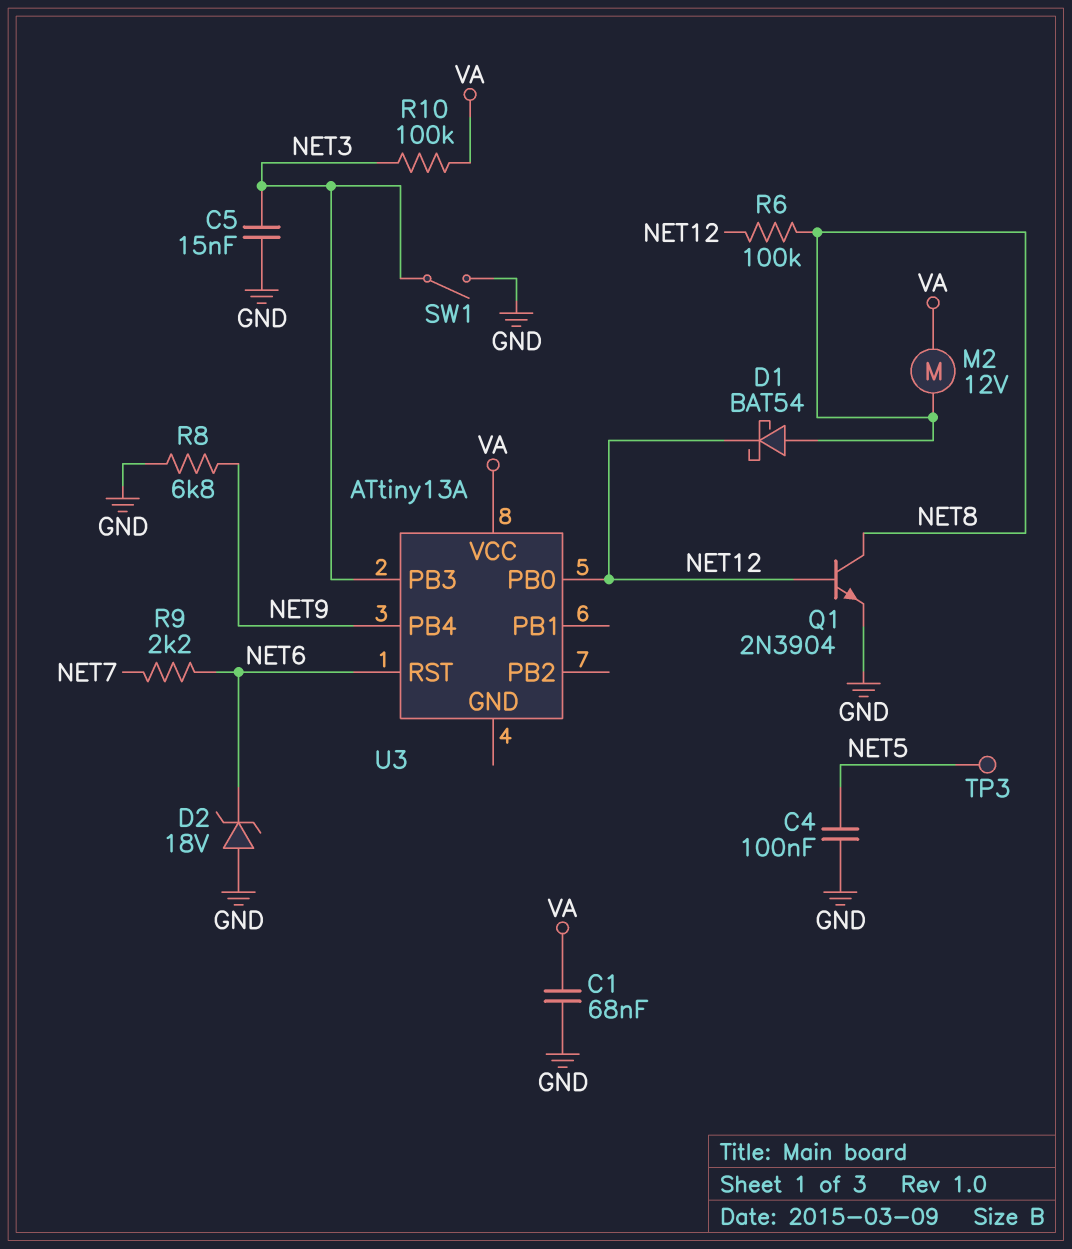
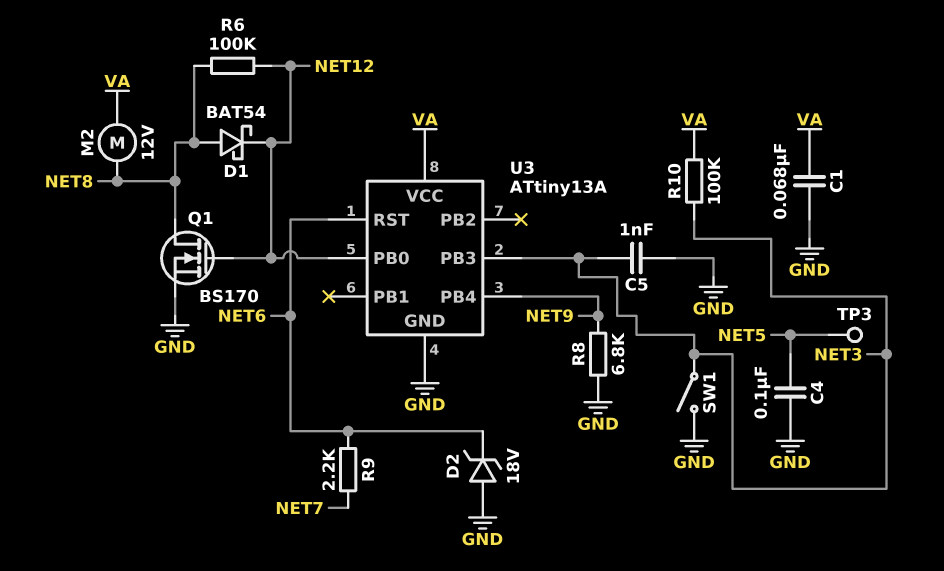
C5: 15nF (GND, NET3) -> 1nF (GND, NET3)
Q1: NPN 2N3904 (B NET12, C NET8, E GND) -> NMOS BS170 (G NET12, D NET8, S GND)
U3 pin GND: none -> GND

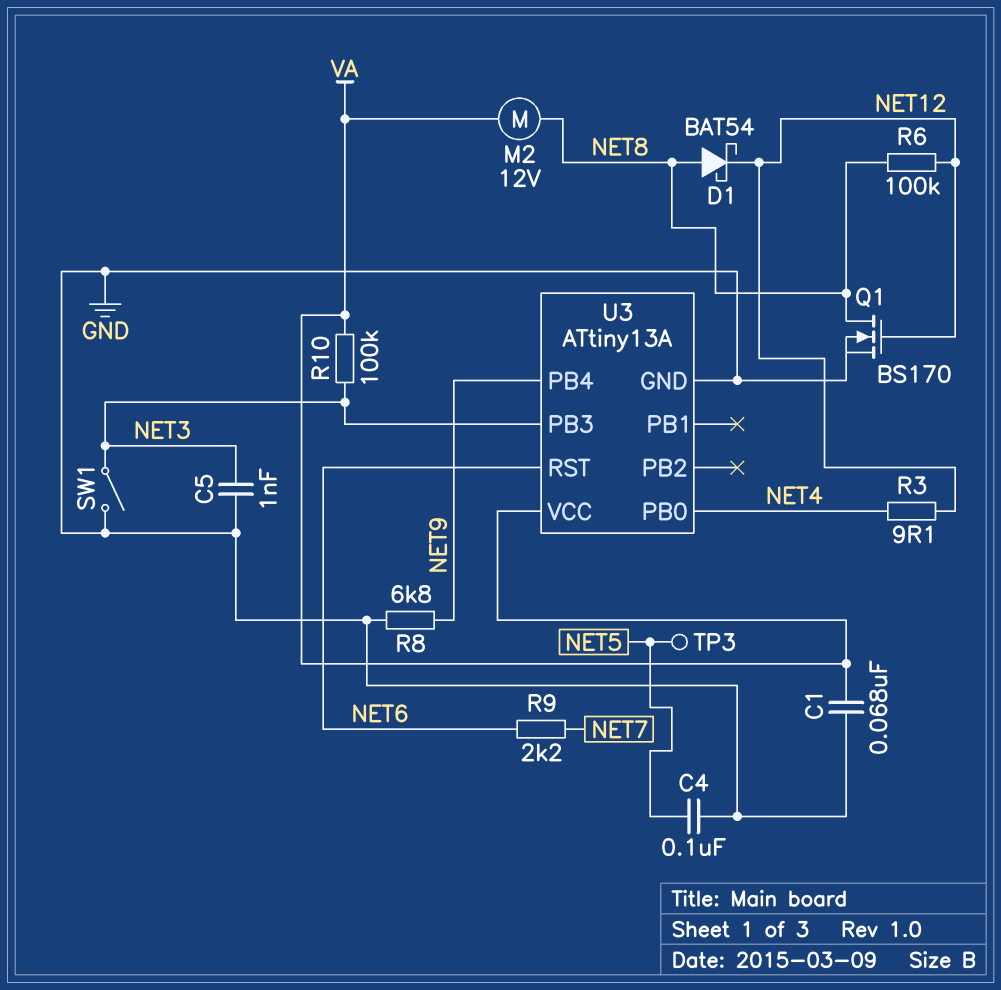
D2: zener 18V (A GND, K NET6) -> none
R3: none -> 9.1 (NET4, NET12)
U3 pin PB0: NET12 -> NET4

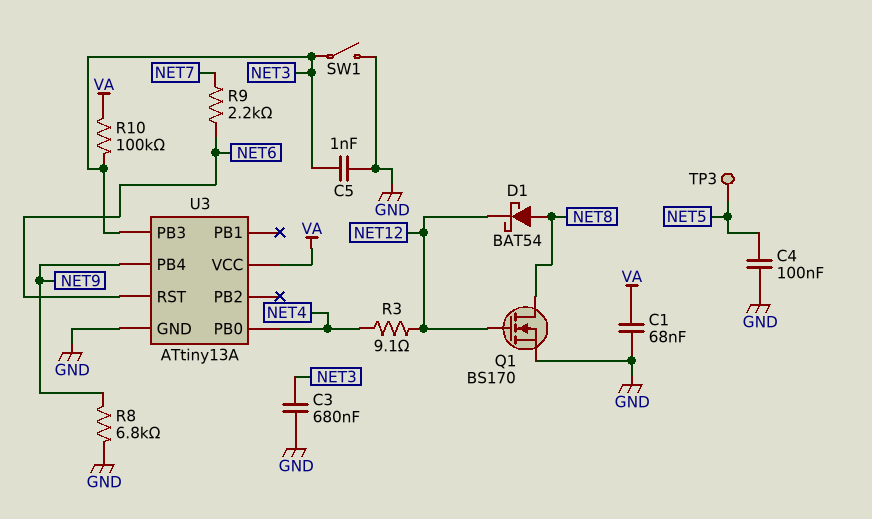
C3: none -> 680nF (GND, NET3)
M2: motor 12V (NET8, VA) -> none
R6: 100k (NET8, NET12) -> none

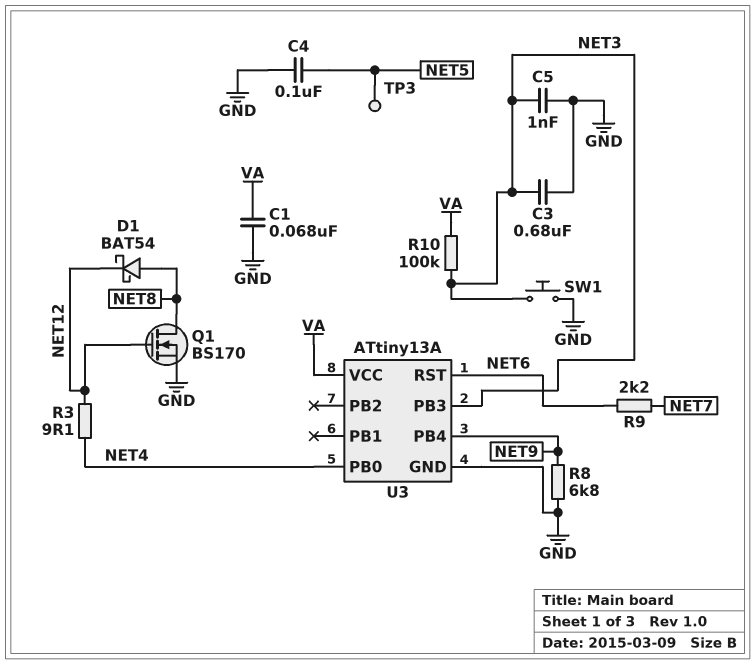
SW1: switch (GND, NET3) -> button (GND, NET3)

